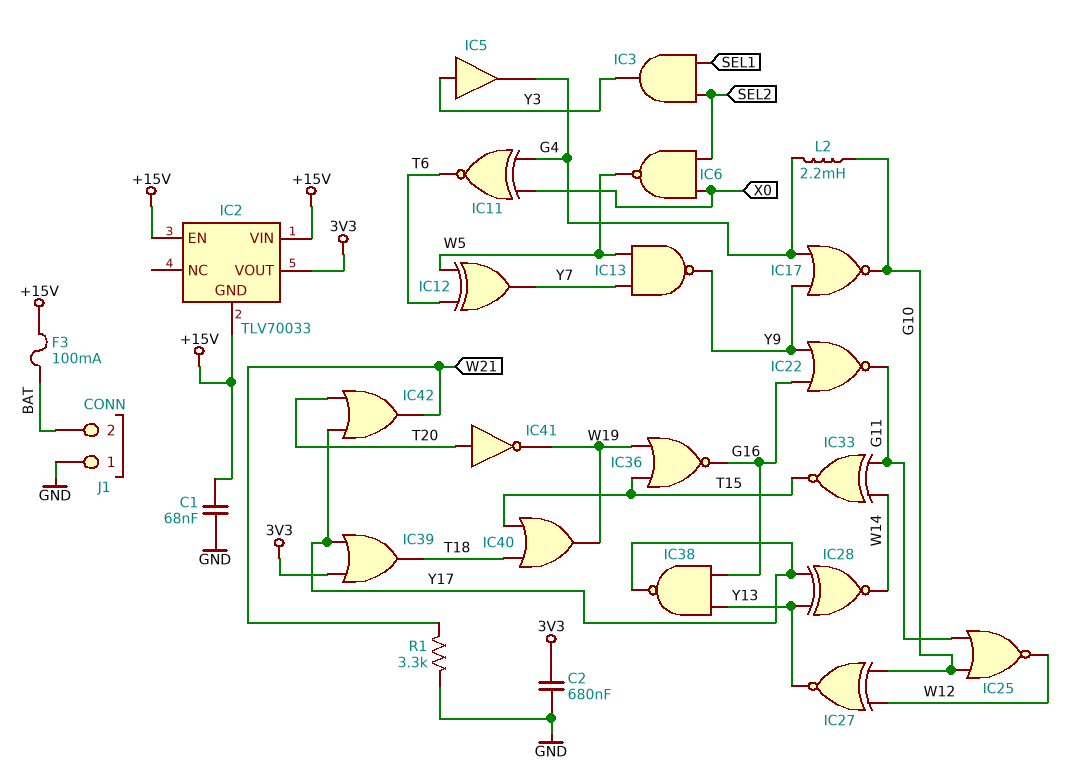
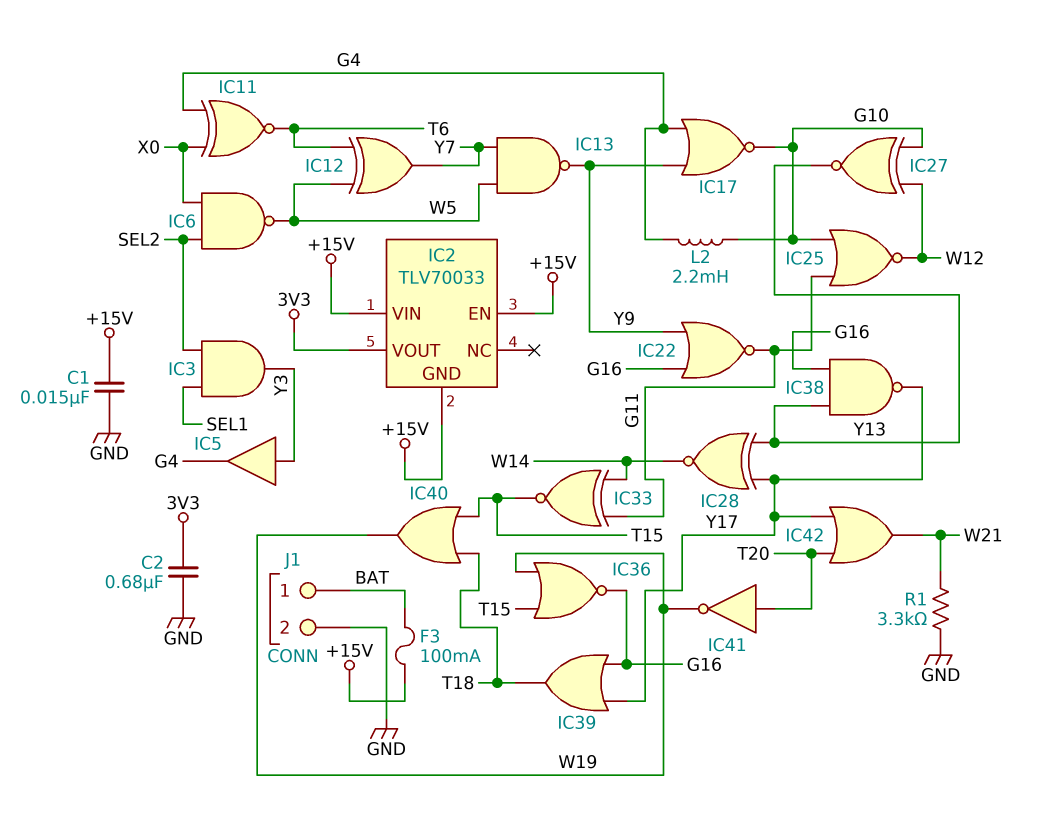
C1: 68nF (+15V, GND) -> 15nF (+15V, GND)
IC39: OR (in 3V3, in Y17, out T18) -> OR (in G16, in Y17, out T18)
J1 pin 1: GND -> BAT
J1 pin 2: BAT -> GND

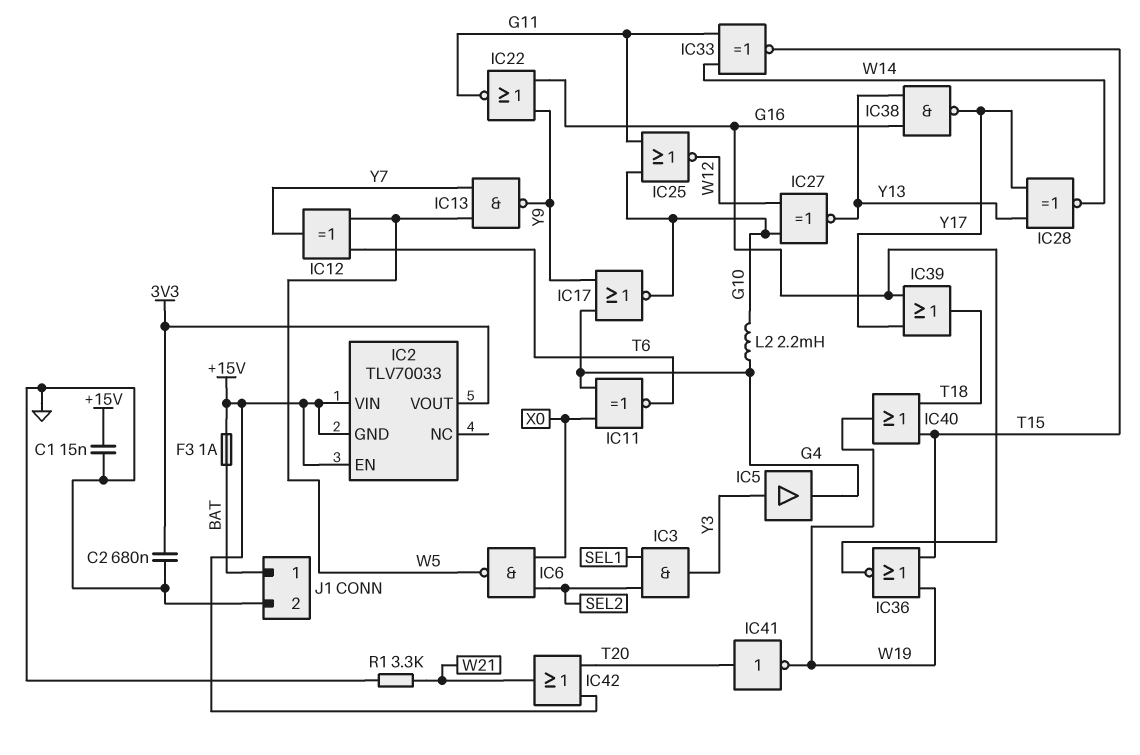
F3: 100mA (+15V, BAT) -> 1A (+15V, BAT)
IC42: OR (in T20, in Y17, out W21) -> OR (in +15V, in T20, out W21)

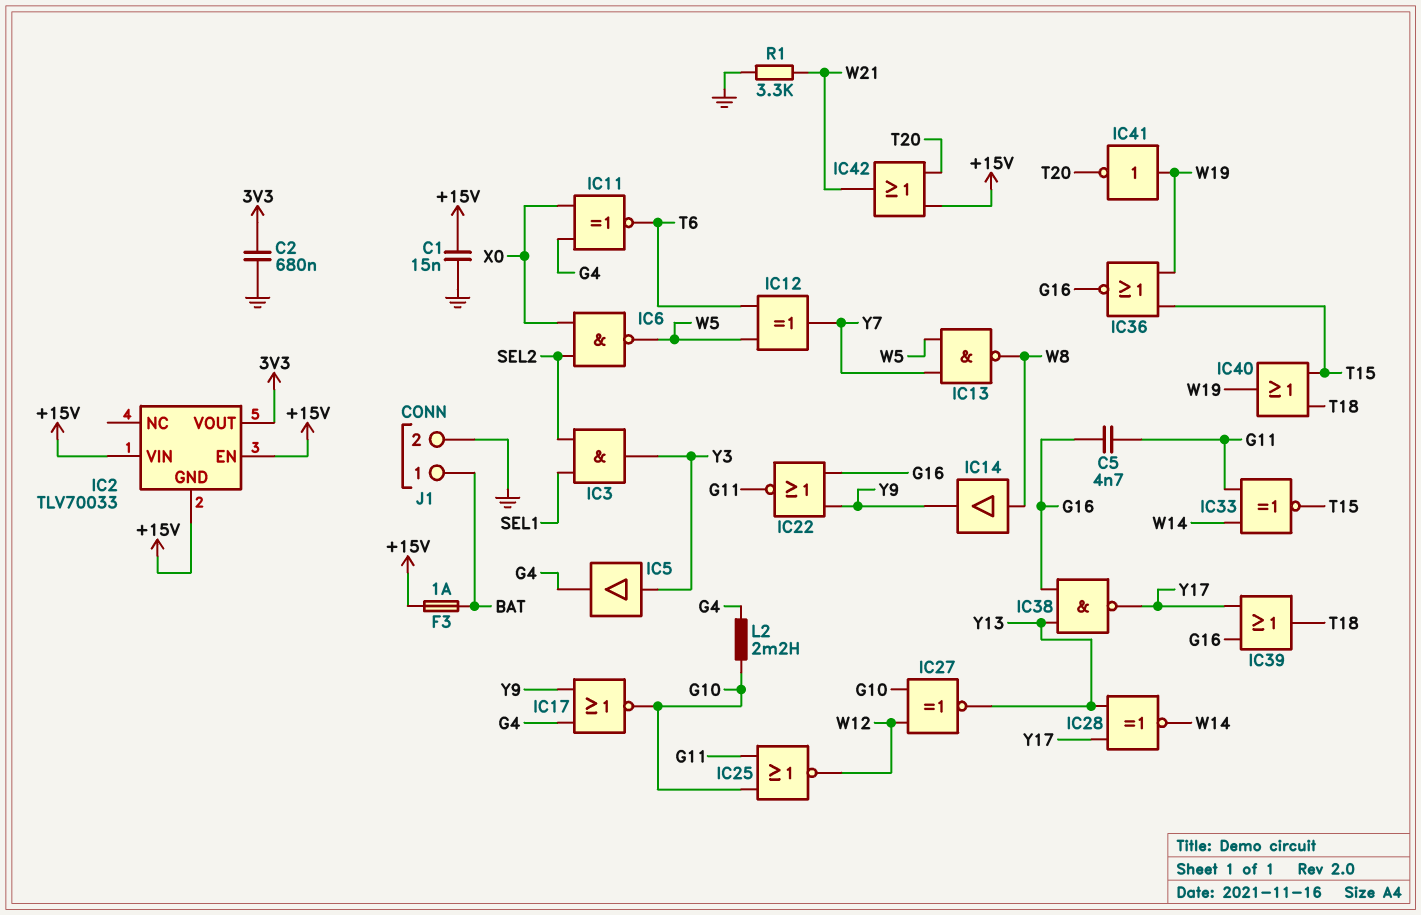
C5: none -> 4.7nF (G11, G16)
IC13: NAND (in W5, in Y7, out Y9) -> NAND (in W5, in Y7, out W8)
IC14: none -> buffer (in W8, out Y9)
IC41: NOT (in T20, out W19) -> NOT (in W19, out T20)

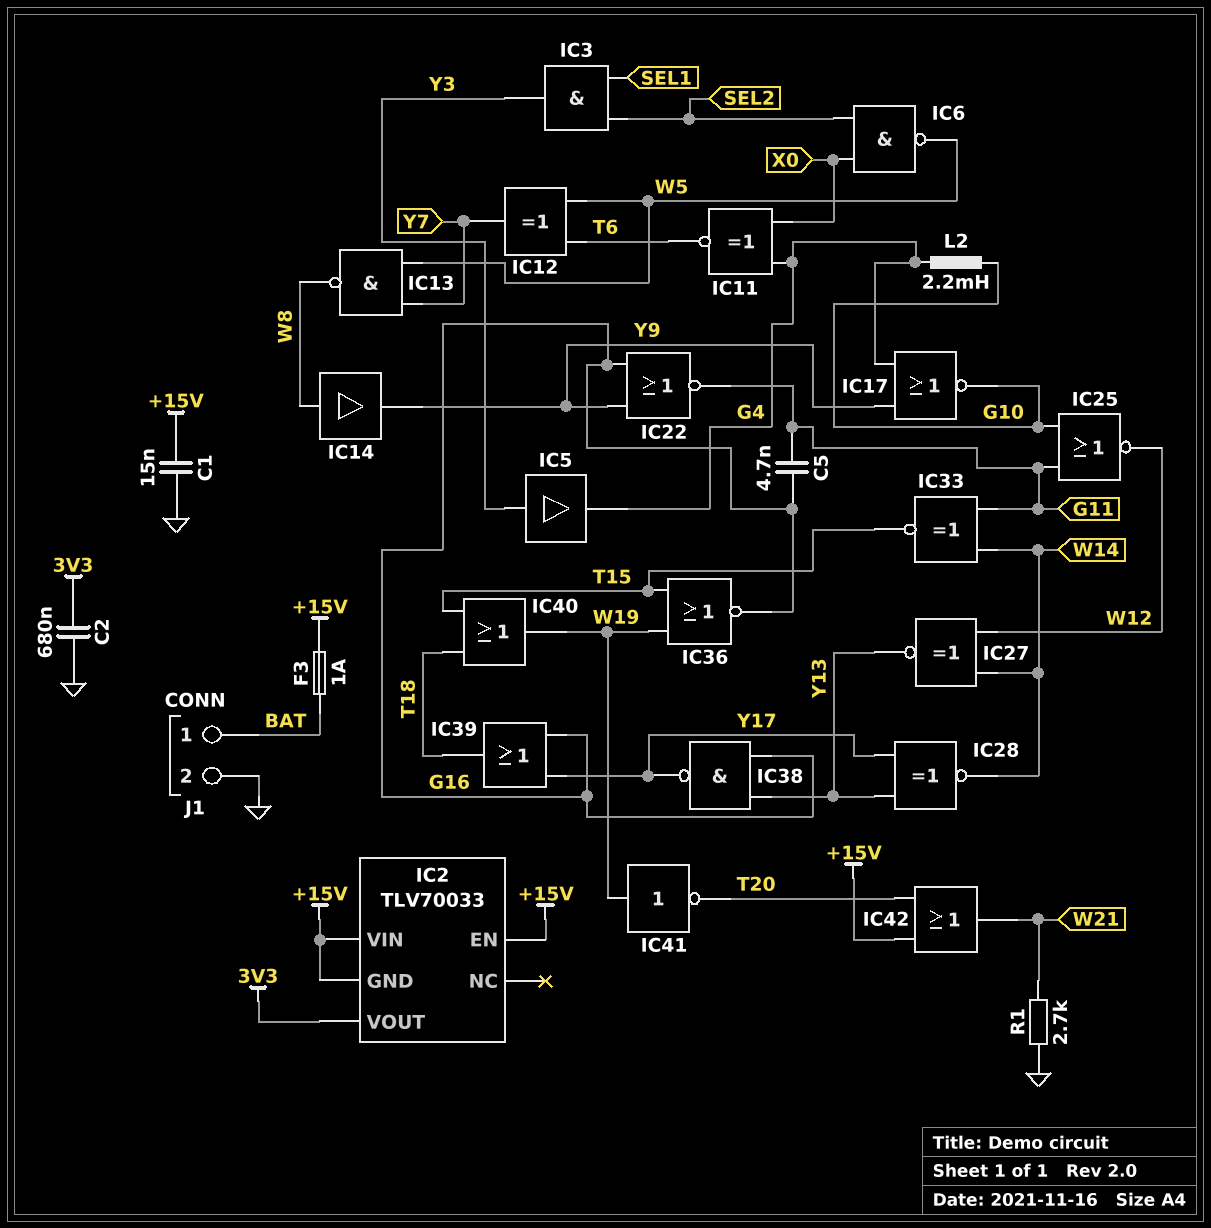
IC27: XNOR (in G10, in W12, out Y13) -> XNOR (in W12, in W14, out Y13)
R1: 3.3k (GND, W21) -> 2.7k (GND, W21)

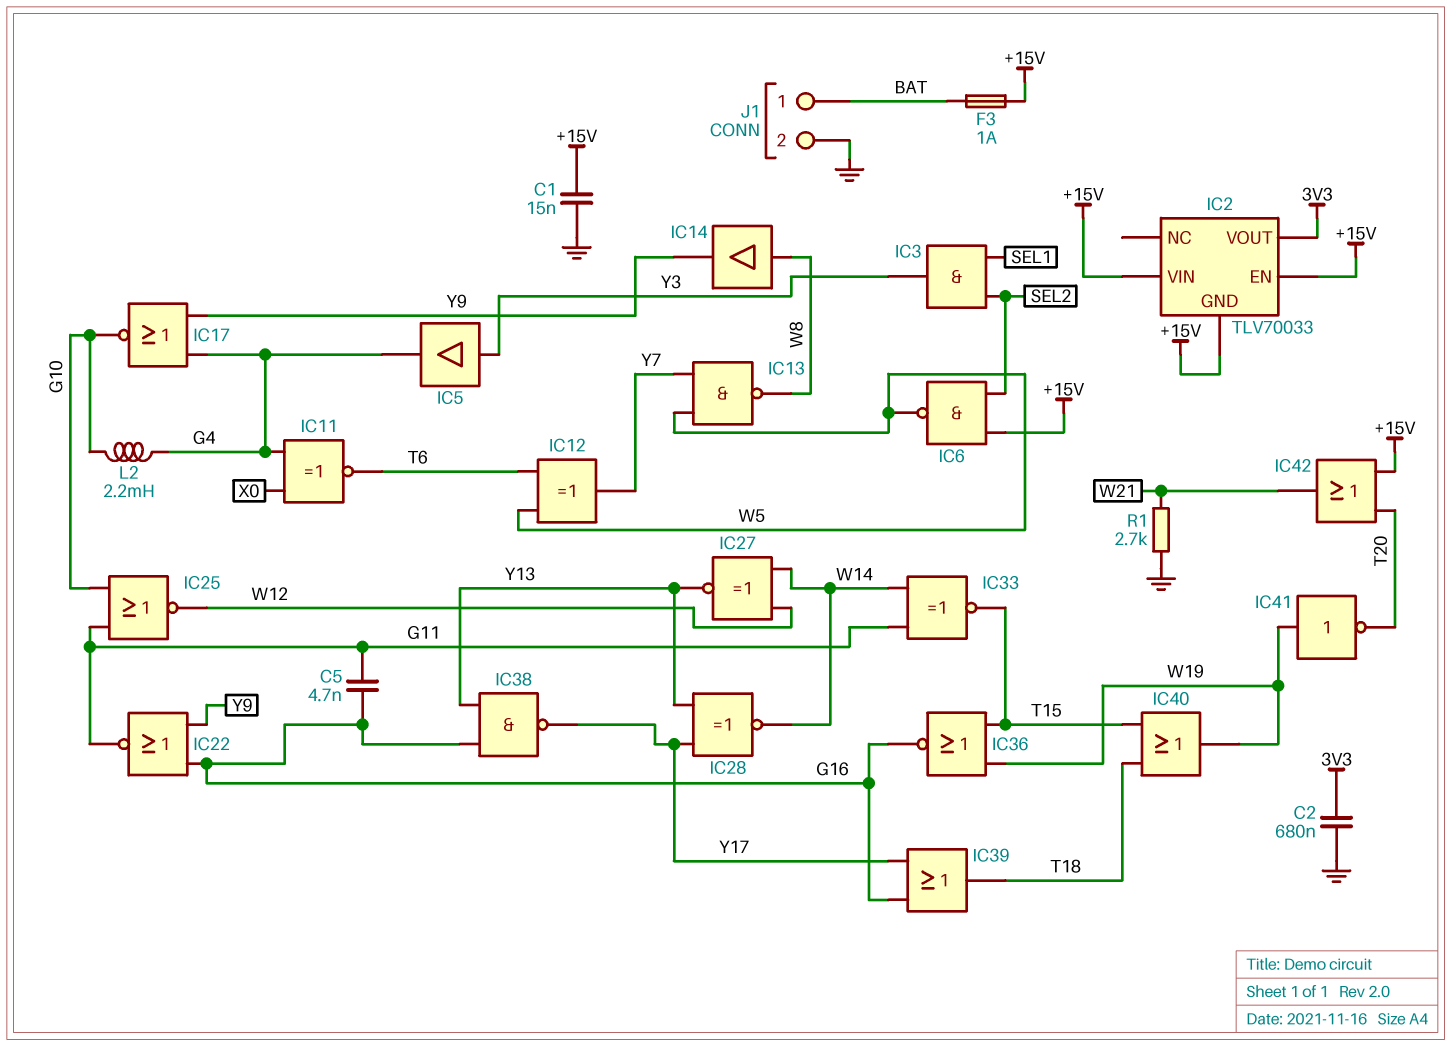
IC6: NAND (in SEL2, in X0, out W5) -> NAND (in +15V, in SEL2, out W5)

